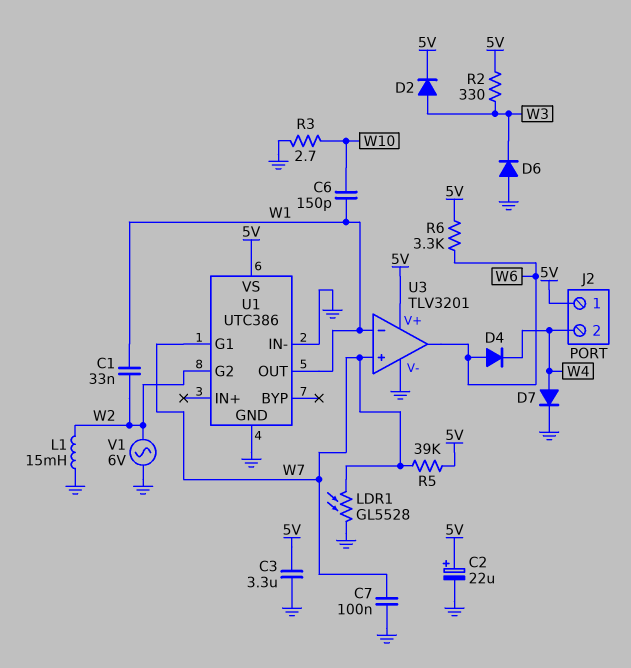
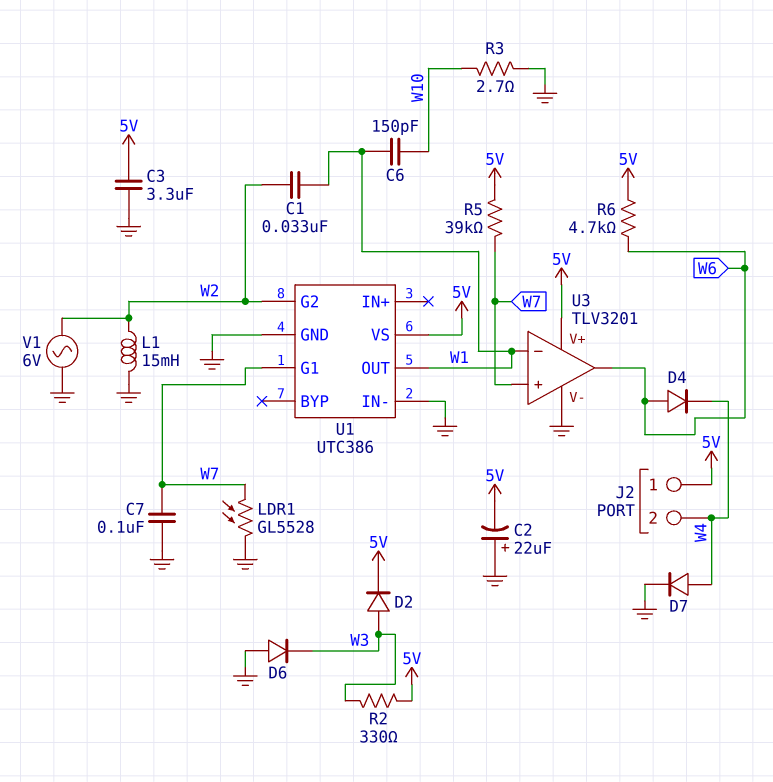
C2: 22uF (plus 5V, minus GND) -> 22uF (plus GND, minus 5V)
R6: 3.3k (5V, W6) -> 4.7k (5V, W6)

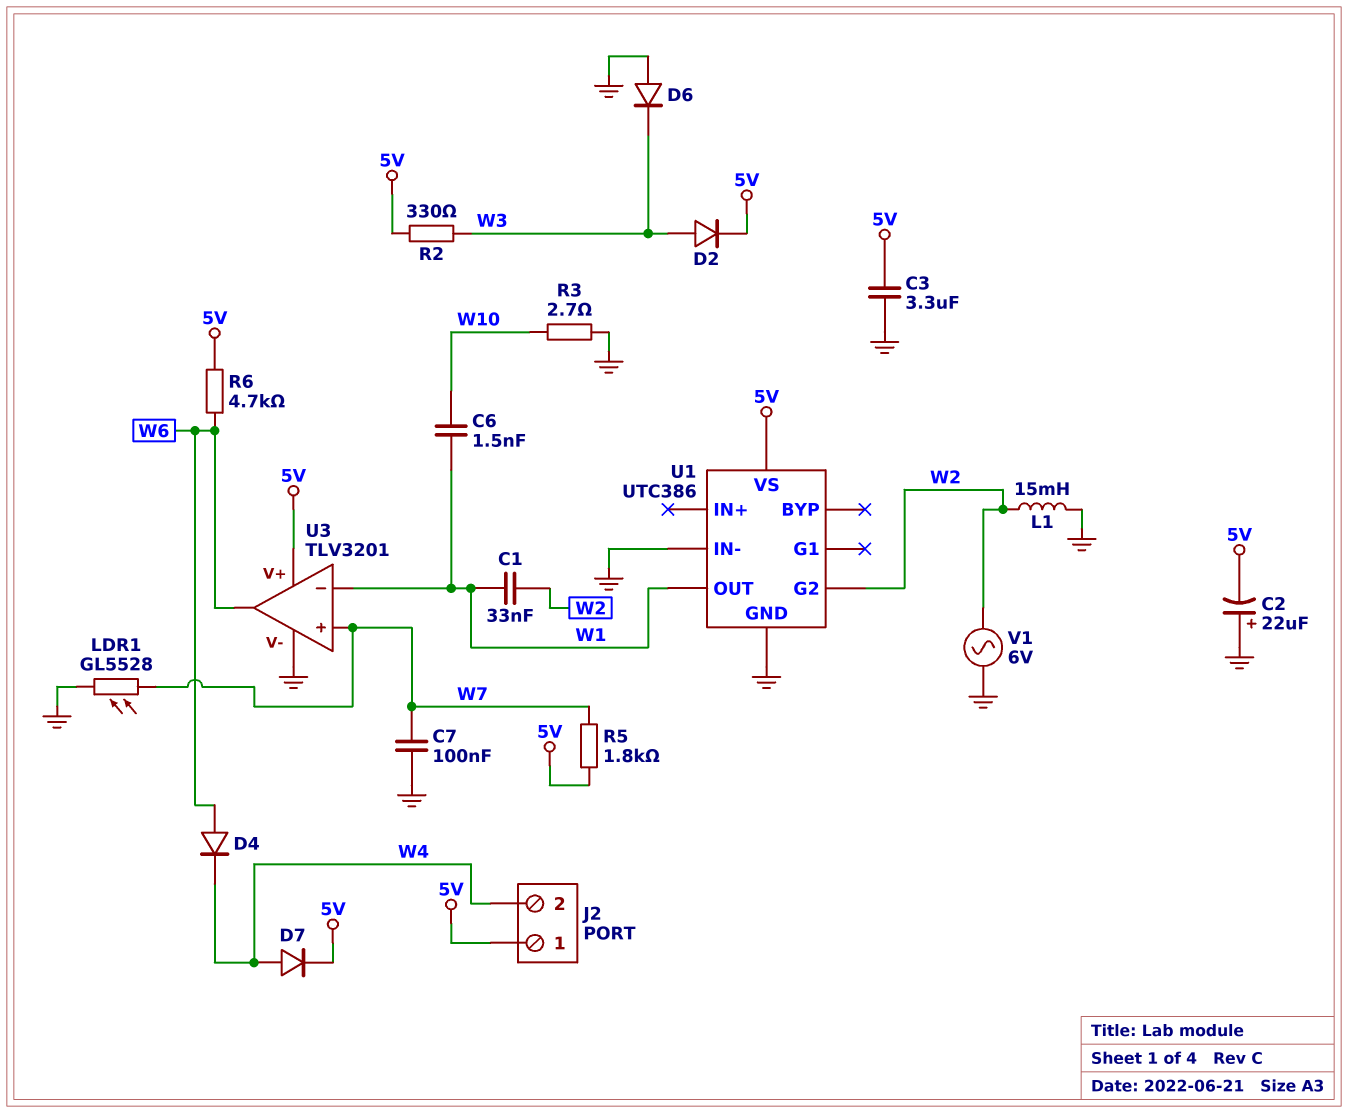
C6: 150pF (W1, W10) -> 1.5nF (W1, W10)
D7: diode (A W4, K GND) -> diode (A W4, K 5V)
R5: 39k (5V, W7) -> 1.8k (5V, W7)
U1 pin G1: W7 -> none

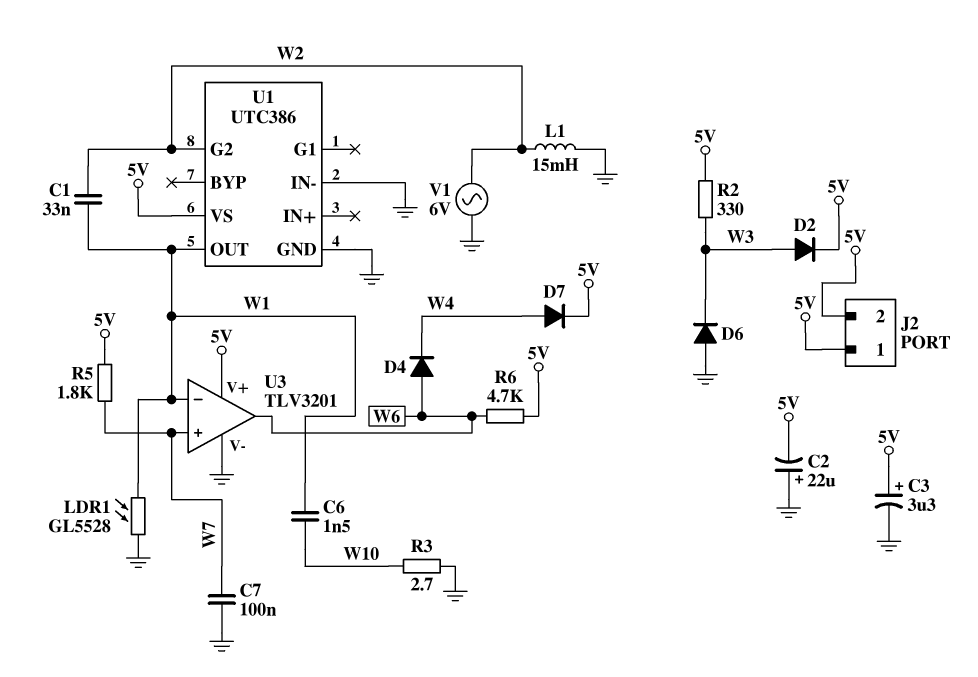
C3: 3.3uF (5V, GND) -> 3.3uF (plus 5V, minus GND)
J2 pin 2: W4 -> 5V
LDR1: GL5528 (GND, W7) -> GL5528 (GND, W1)

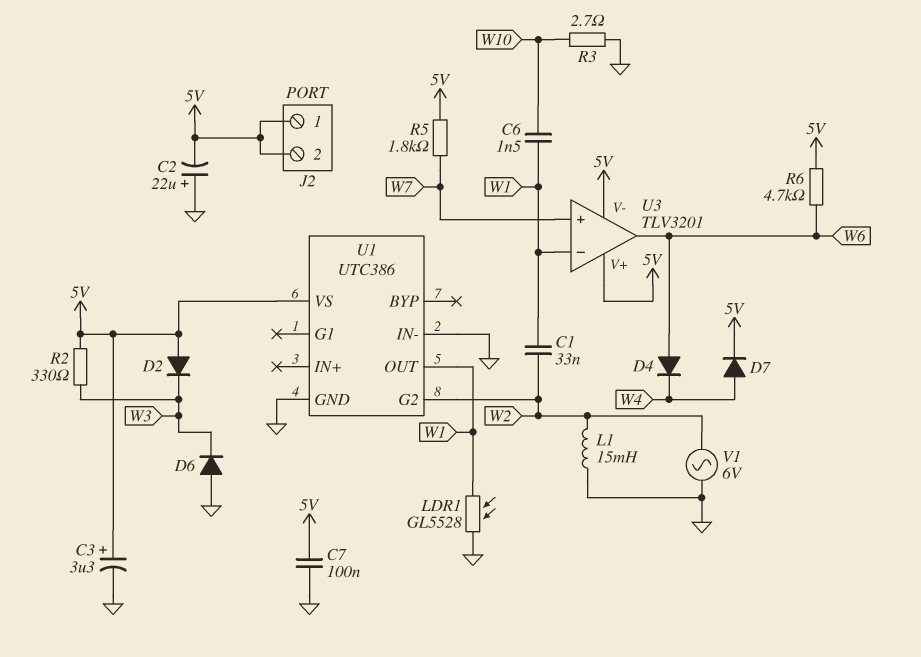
C7: 100nF (GND, W7) -> 100nF (5V, GND)
D2: diode (A W3, K 5V) -> diode (A 5V, K W3)
U3 pin V-: GND -> 5V

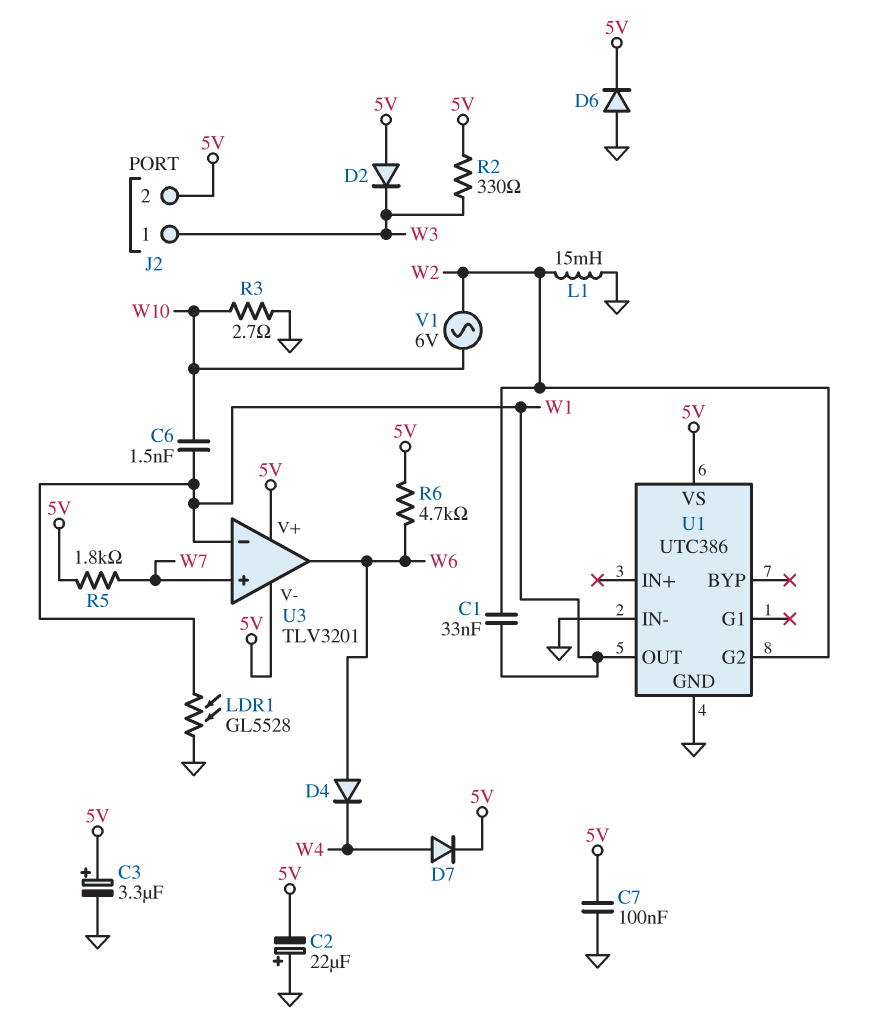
D6: diode (A GND, K W3) -> diode (A GND, K 5V)
J2 pin 1: 5V -> W3
V1: AC 6V (GND, W2) -> AC 6V (W2, W10)

